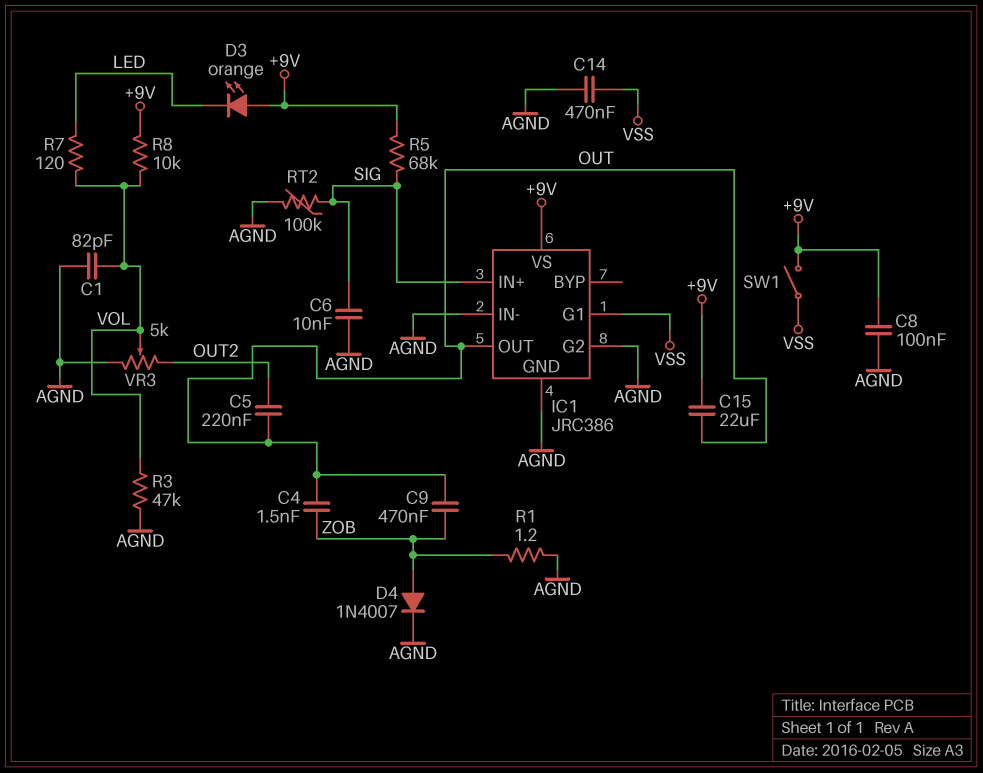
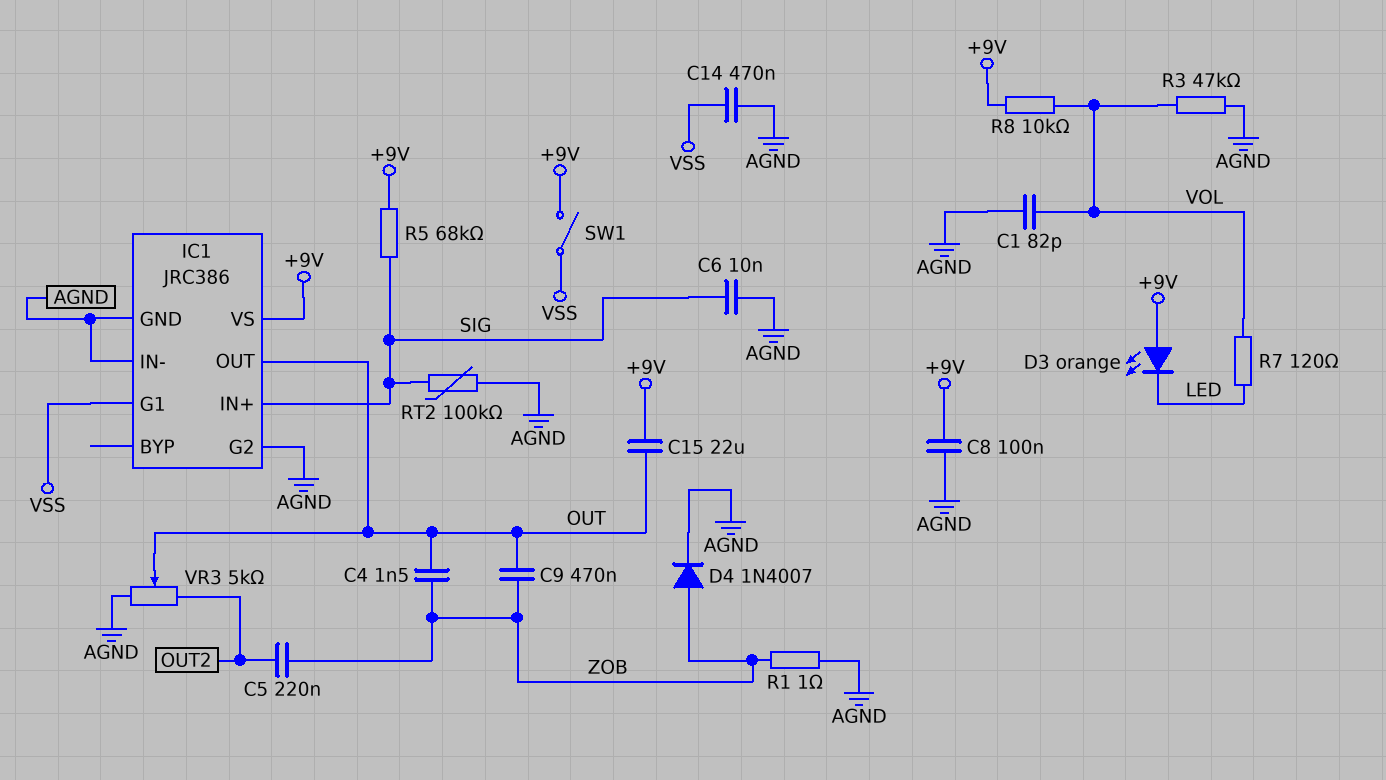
C5: 220nF (OUT, OUT2) -> 220nF (OUT2, ZOB)
R1: 1.2 (AGND, ZOB) -> 1 (AGND, ZOB)
VR3: 5k (AGND, OUT2, wiper VOL) -> 5k (AGND, OUT2, wiper OUT)

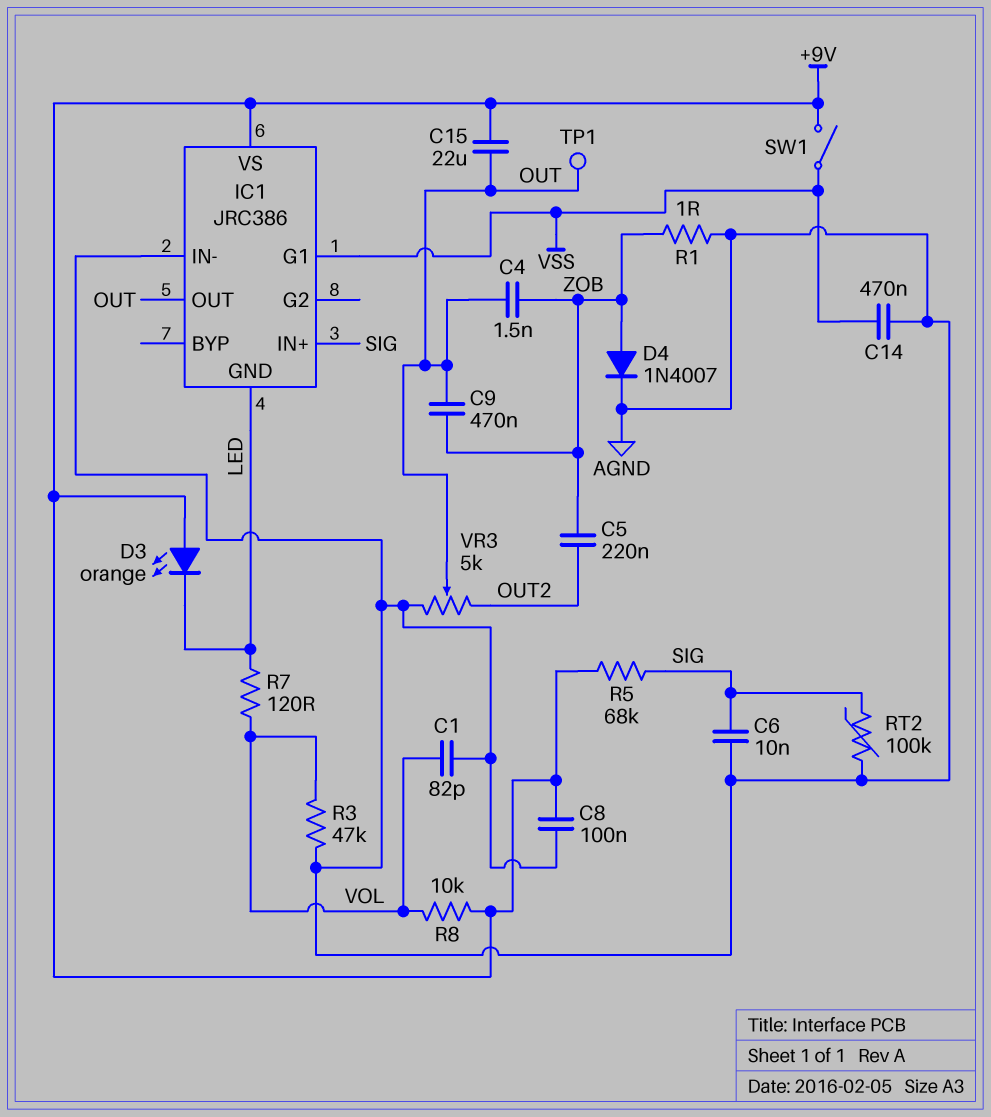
IC1 pin G2: AGND -> none
IC1 pin GND: AGND -> LED
TP1: none -> test point (OUT)

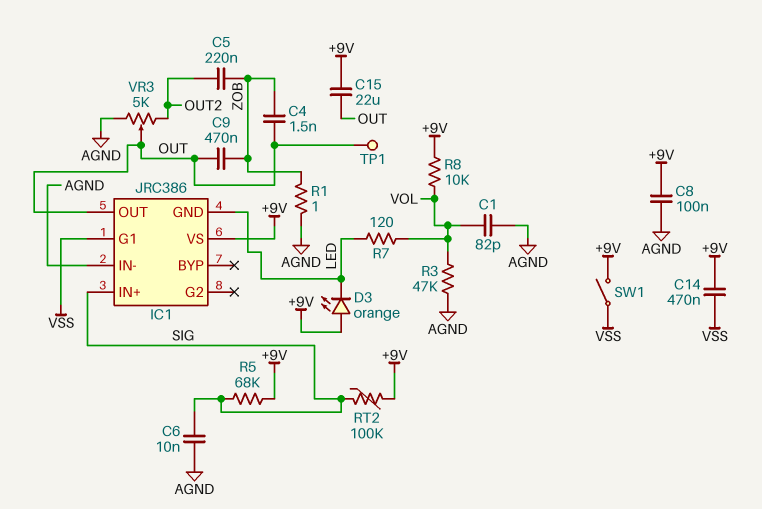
C14: 470nF (AGND, VSS) -> 470nF (+9V, VSS)
D4: diode 1N4007 (A ZOB, K AGND) -> none
RT2: 100k (AGND, SIG) -> 100k (+9V, SIG)

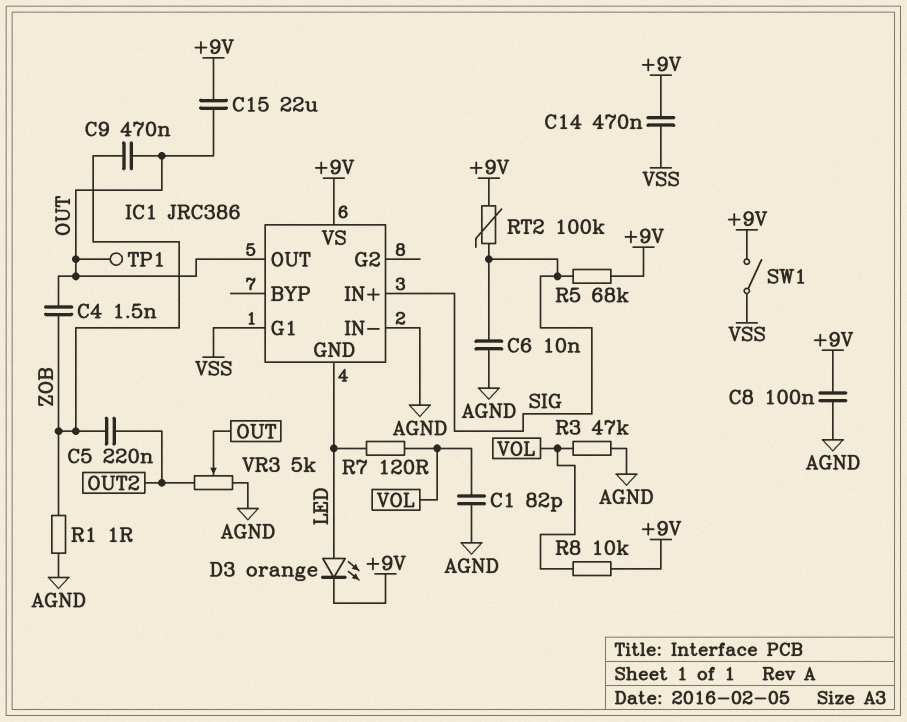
D3: LED orange (A +9V, K LED) -> LED orange (A LED, K +9V)

